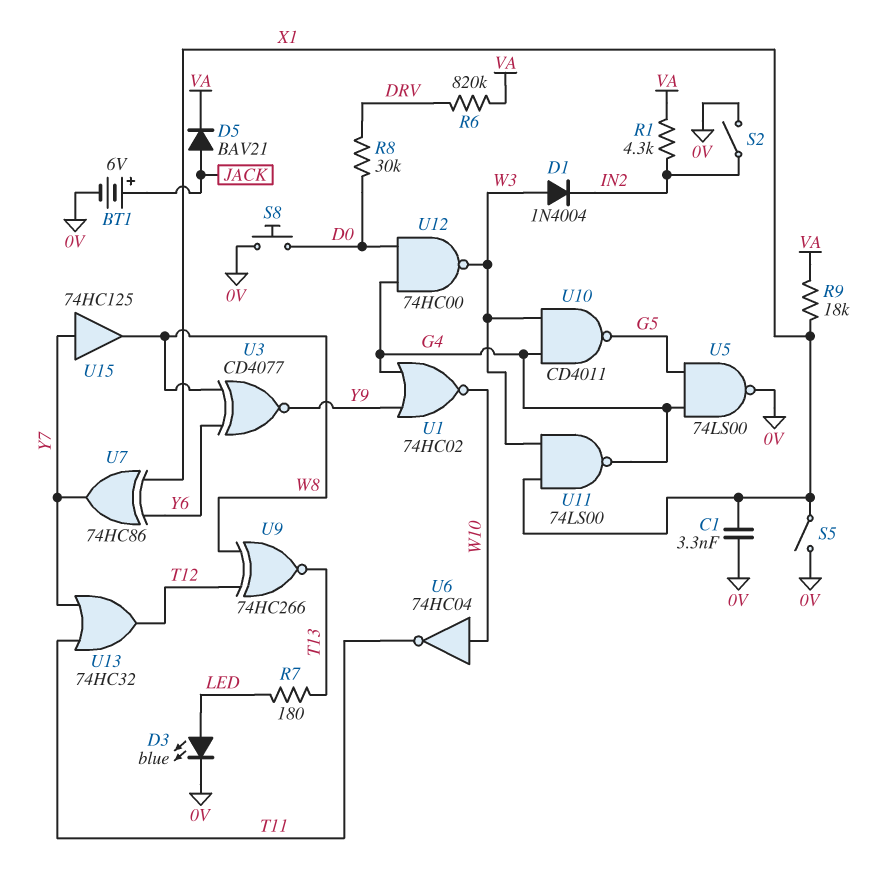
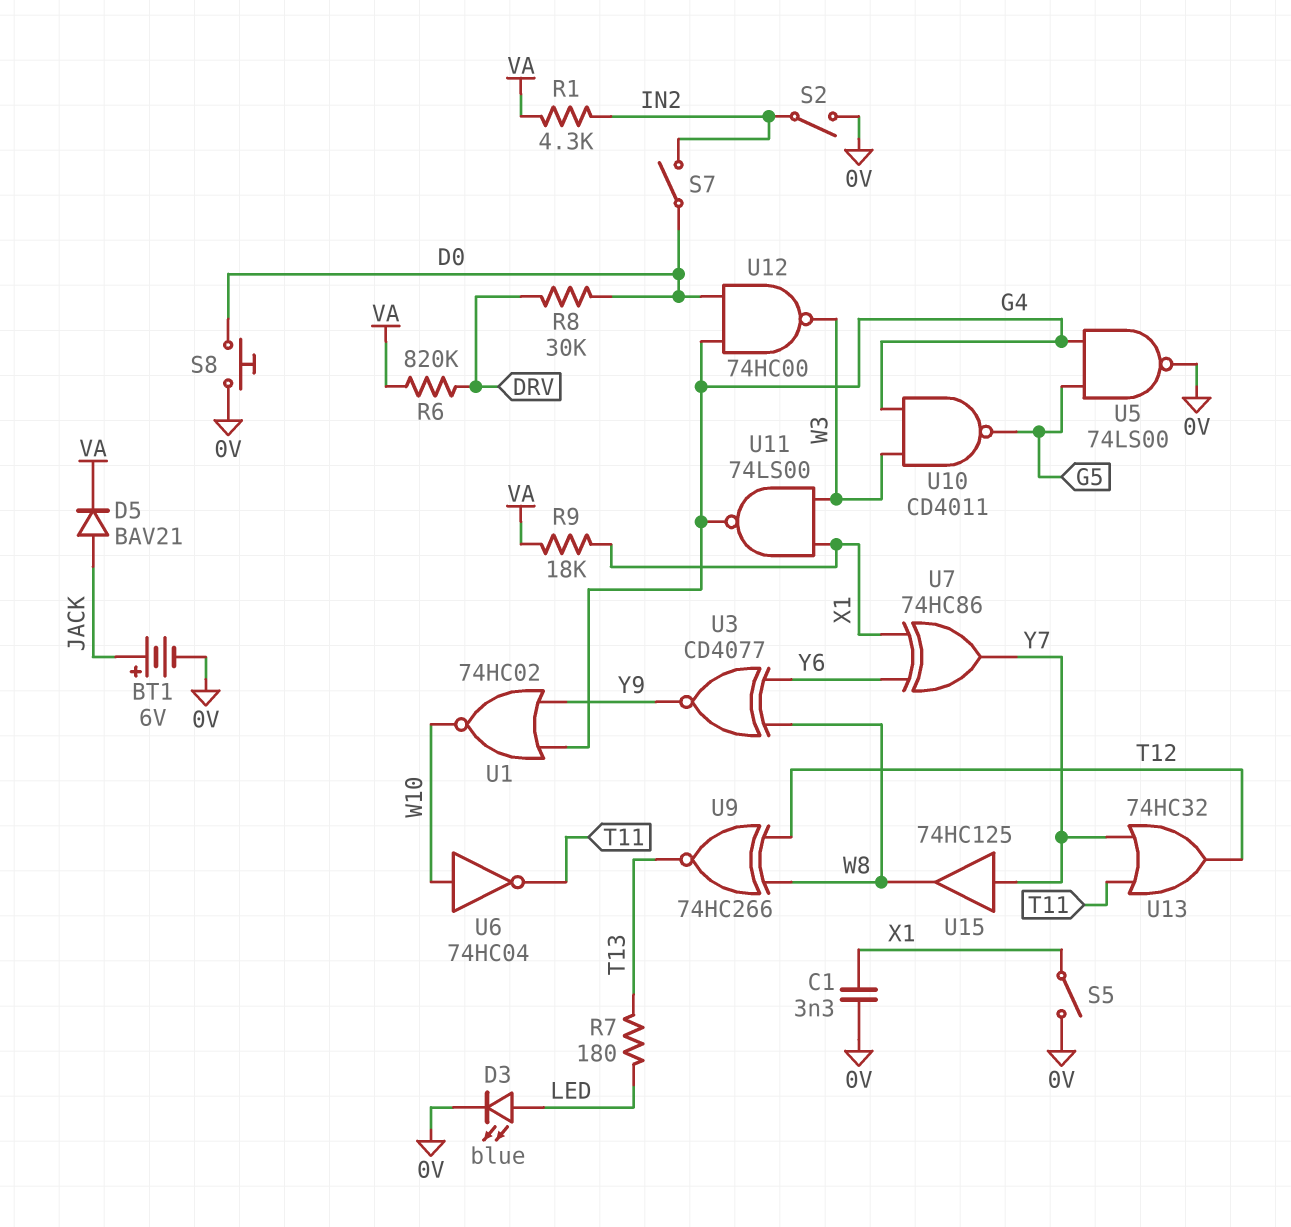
D1: diode 1N4004 (A W3, K IN2) -> none
S7: none -> switch (D0, IN2)

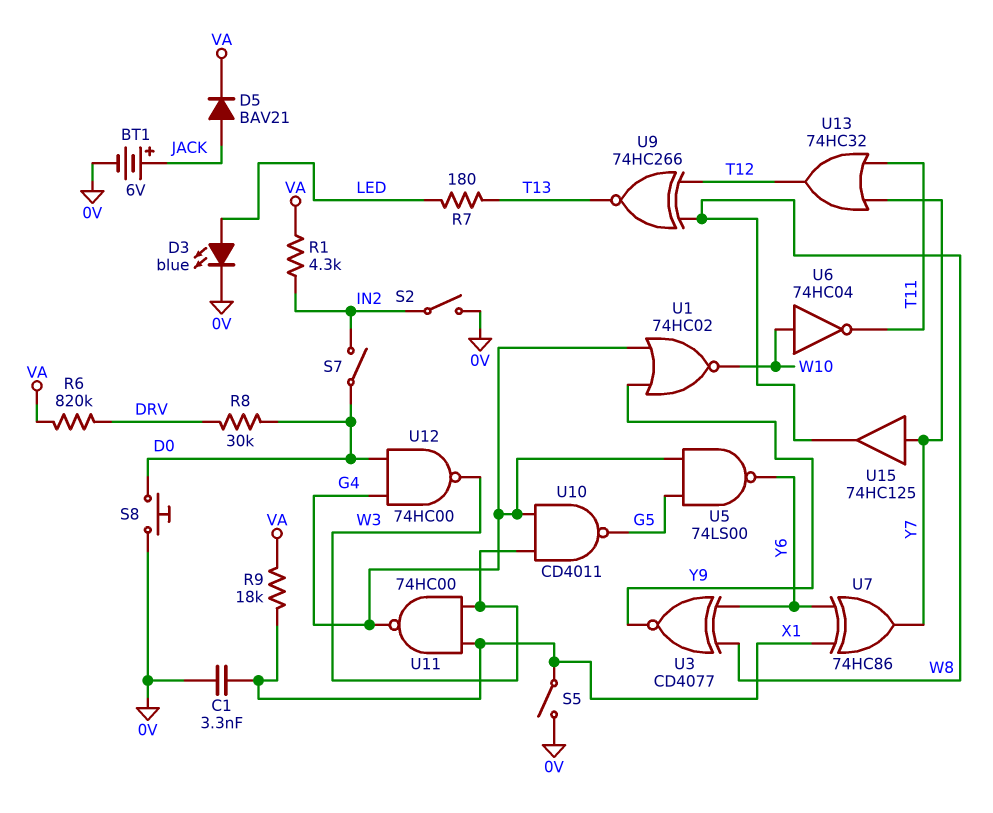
U5: NAND 74LS00 (in G4, in G5, out 0V) -> NAND 74LS00 (in G4, in G5, out Y6)
U11: NAND 74LS00 (in W3, in X1, out G4) -> NAND 74HC00 (in W3, in X1, out G4)

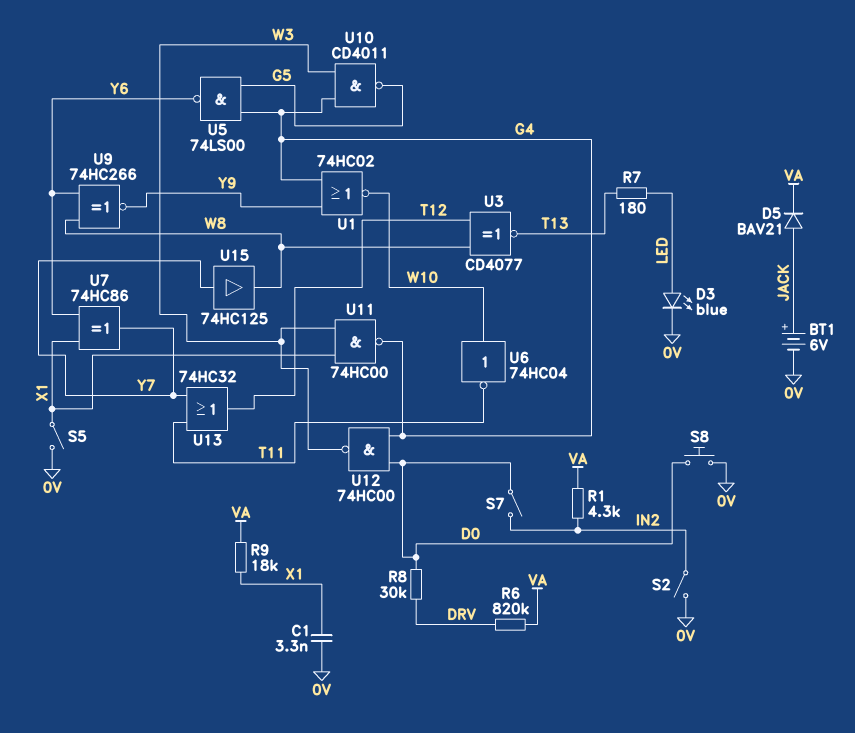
U3: XNOR CD4077 (in W8, in Y6, out Y9) -> XNOR CD4077 (in T12, in W8, out T13)
U9: XNOR 74HC266 (in T12, in W8, out T13) -> XNOR 74HC266 (in W8, in Y6, out Y9)

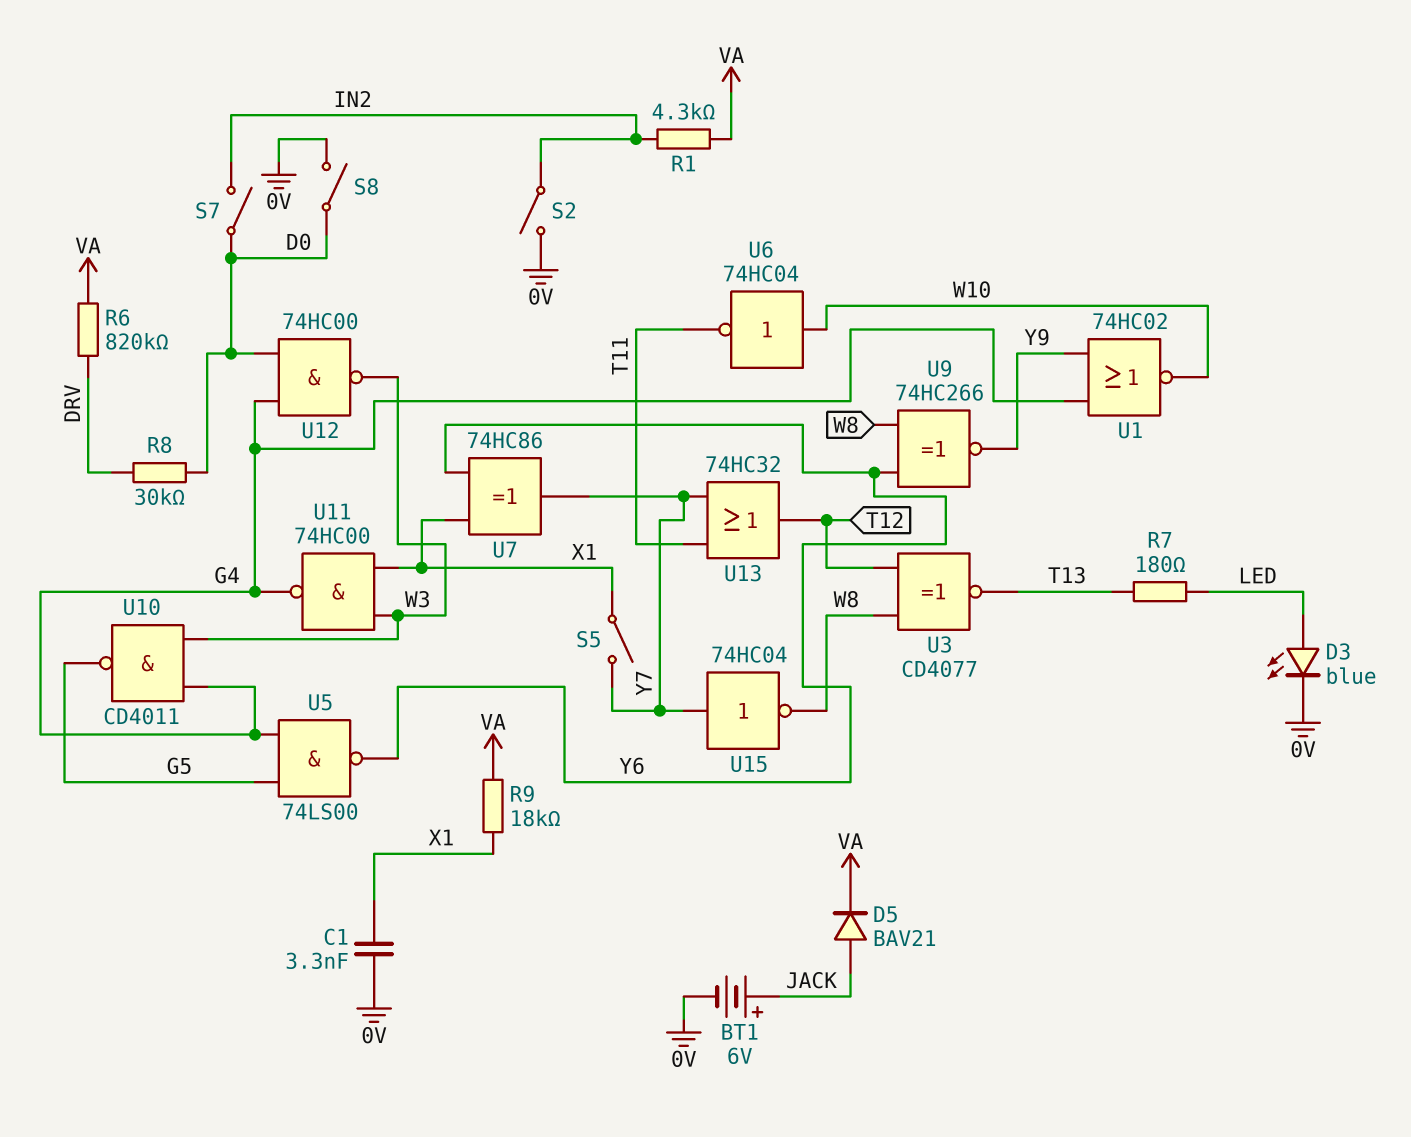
S5: switch (0V, X1) -> switch (X1, Y7)
S8: button (0V, D0) -> switch (0V, D0)
U15: buffer 74HC125 (in Y7, out W8) -> NOT 74HC04 (in Y7, out W8)

